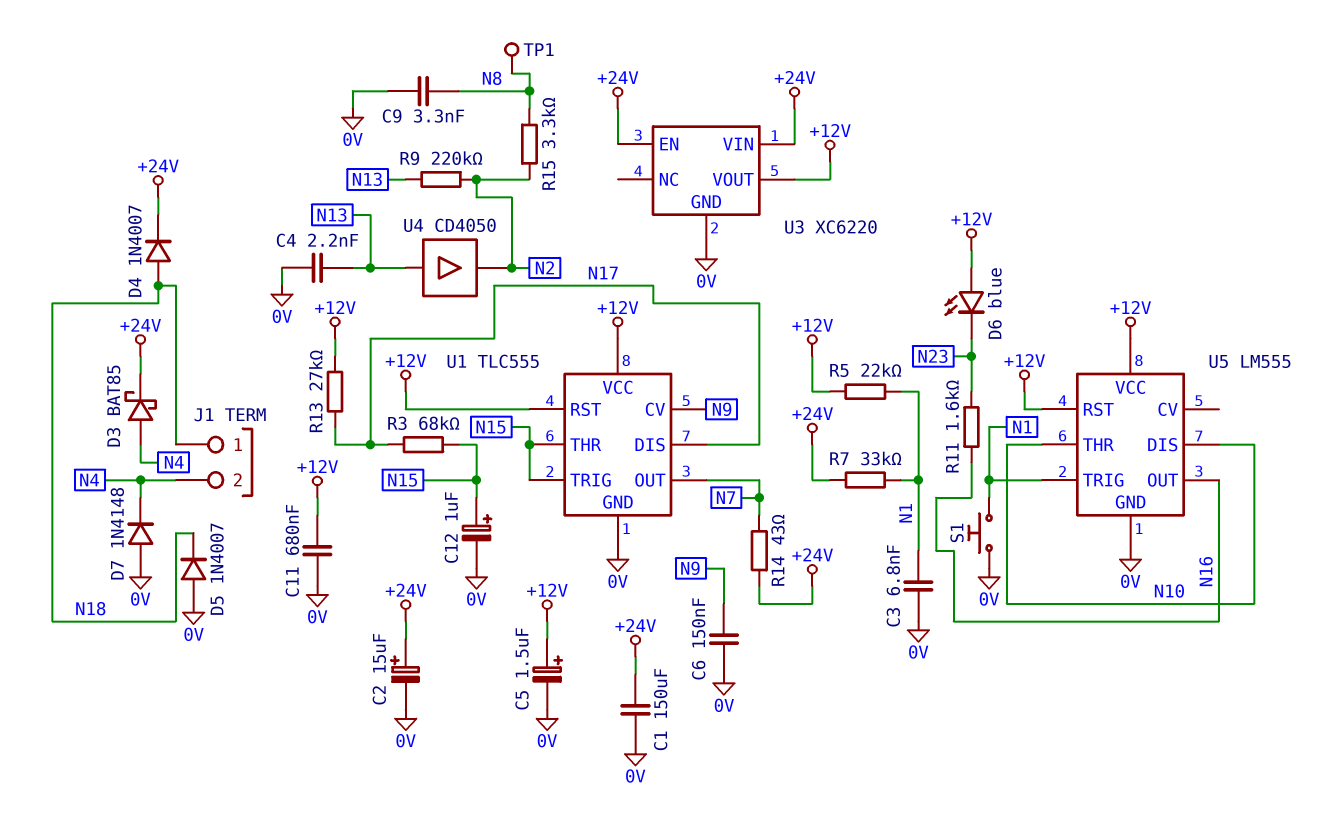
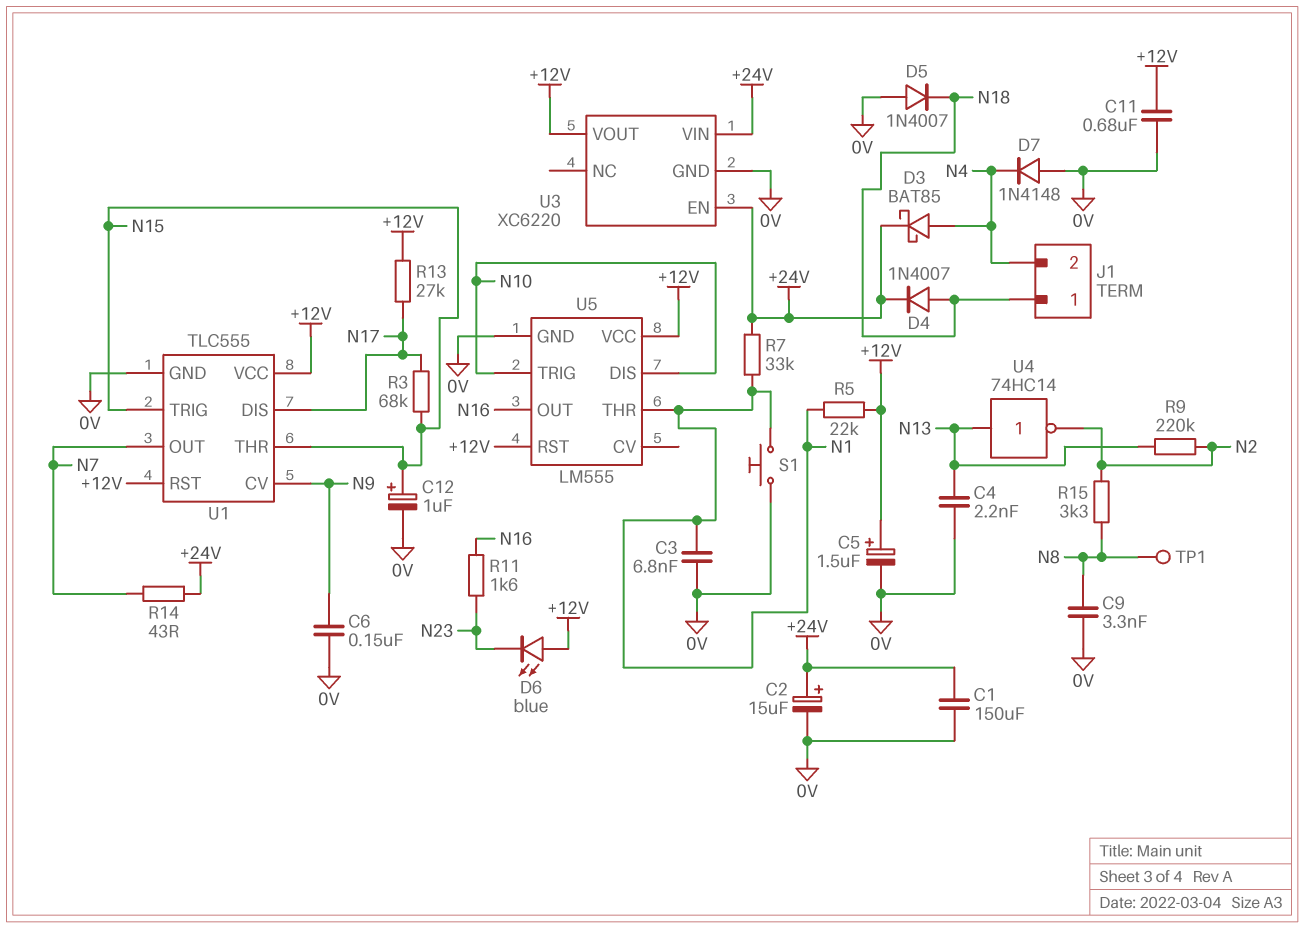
U4: buffer CD4050 (in N13, out N2) -> NOT 74HC14 (in N13, out N2)
U5 pin THR: N10 -> N1
U5 pin TRIG: N1 -> N10

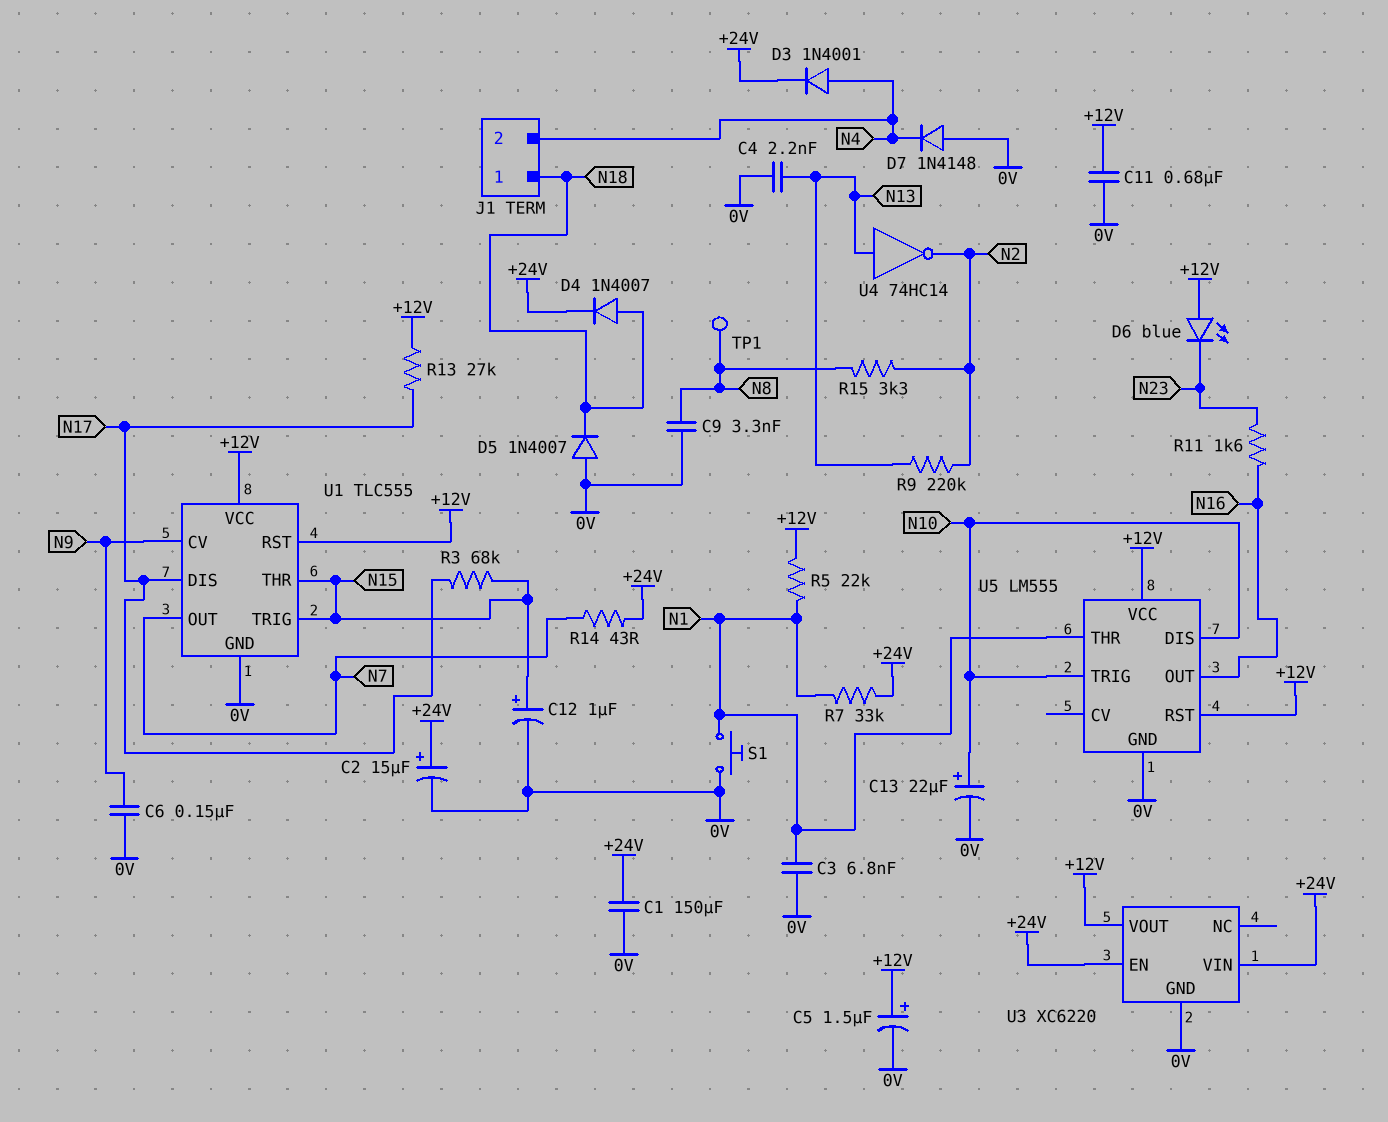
C13: none -> 22uF (plus N10, minus 0V)
D3: schottky BAT85 (A N4, K +24V) -> diode 1N4001 (A N4, K +24V)

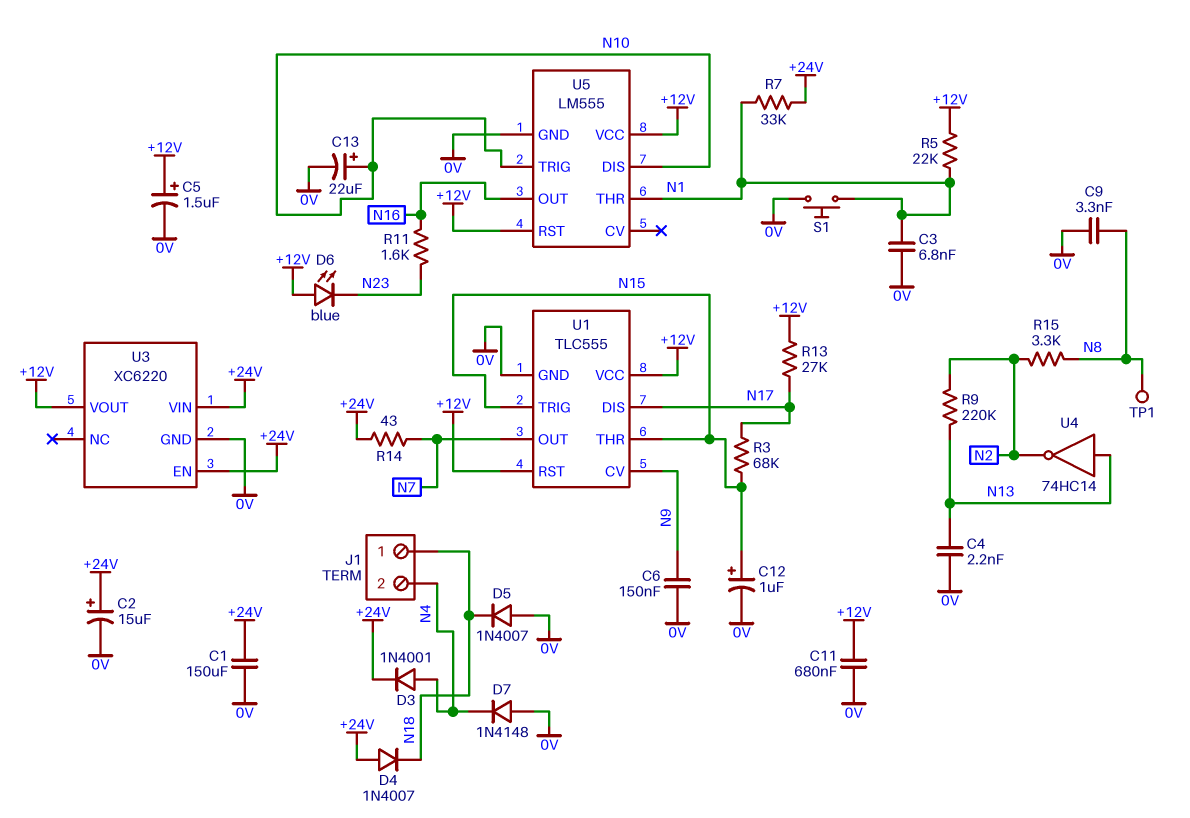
D4: diode 1N4007 (A N18, K +24V) -> diode 1N4007 (A +24V, K N18)

